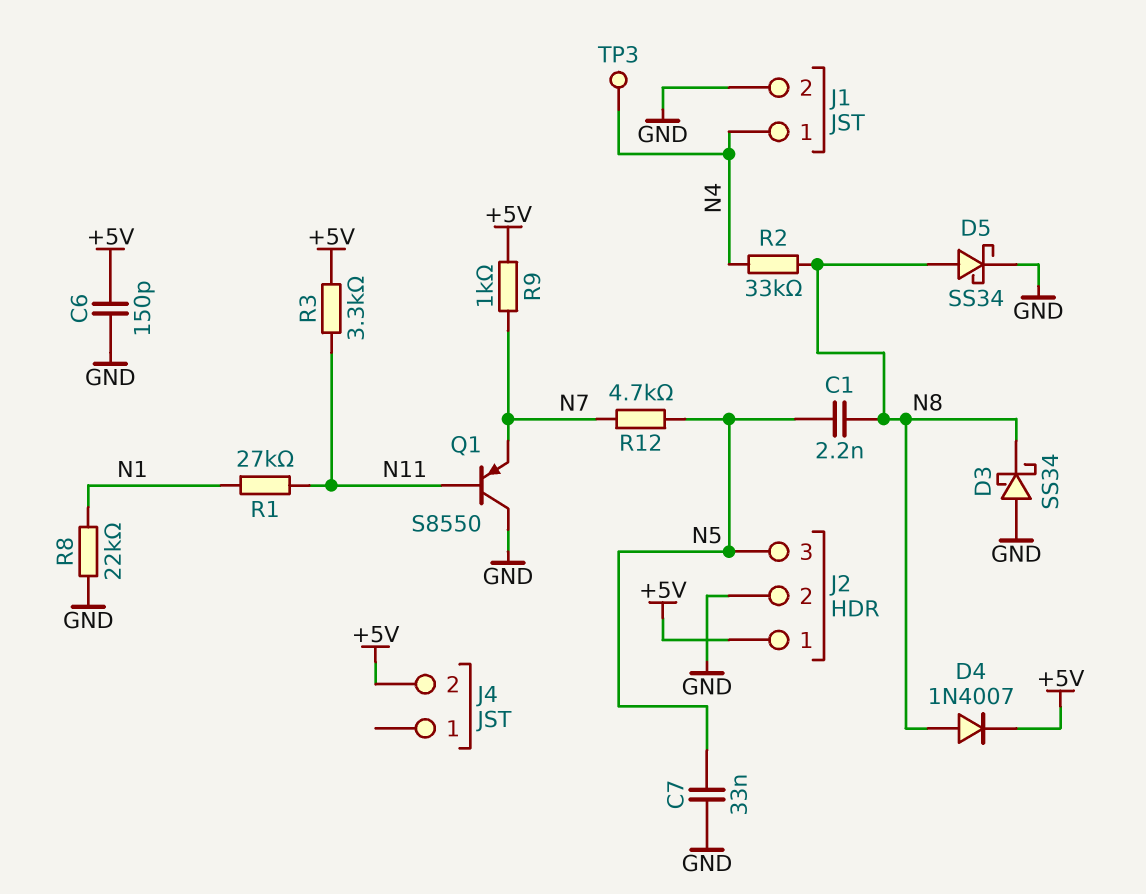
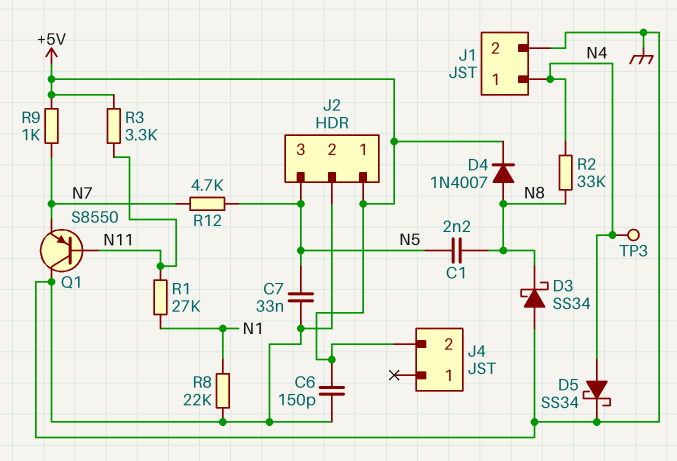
D5: schottky SS34 (A N8, K GND) -> schottky SS34 (A N4, K GND)

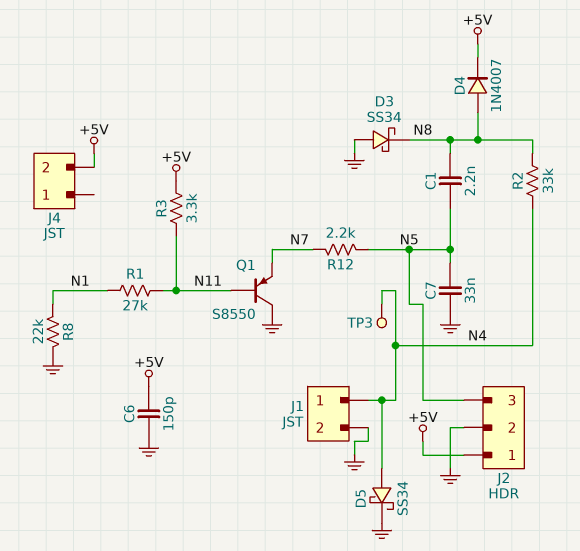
R9: 1k (+5V, N7) -> none
R12: 4.7k (N5, N7) -> 2.2k (N5, N7)

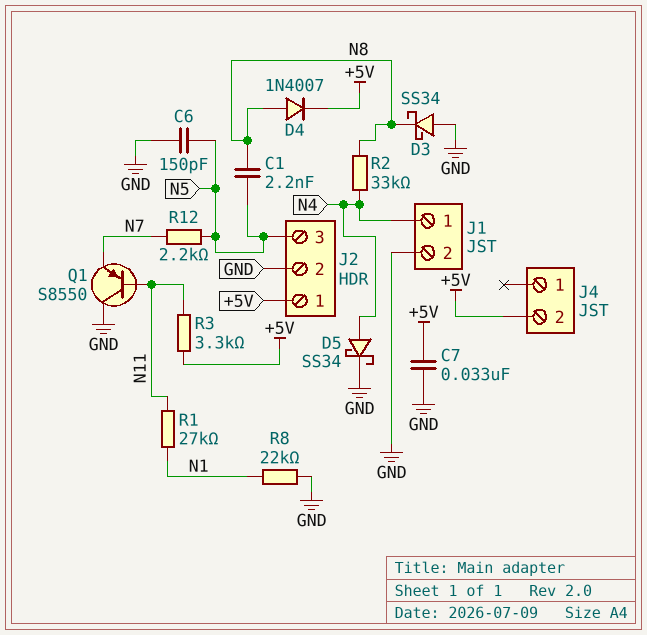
C6: 150pF (+5V, GND) -> 150pF (GND, N5)
C7: 33nF (GND, N5) -> 33nF (+5V, GND)
TP3: test point (N4) -> none

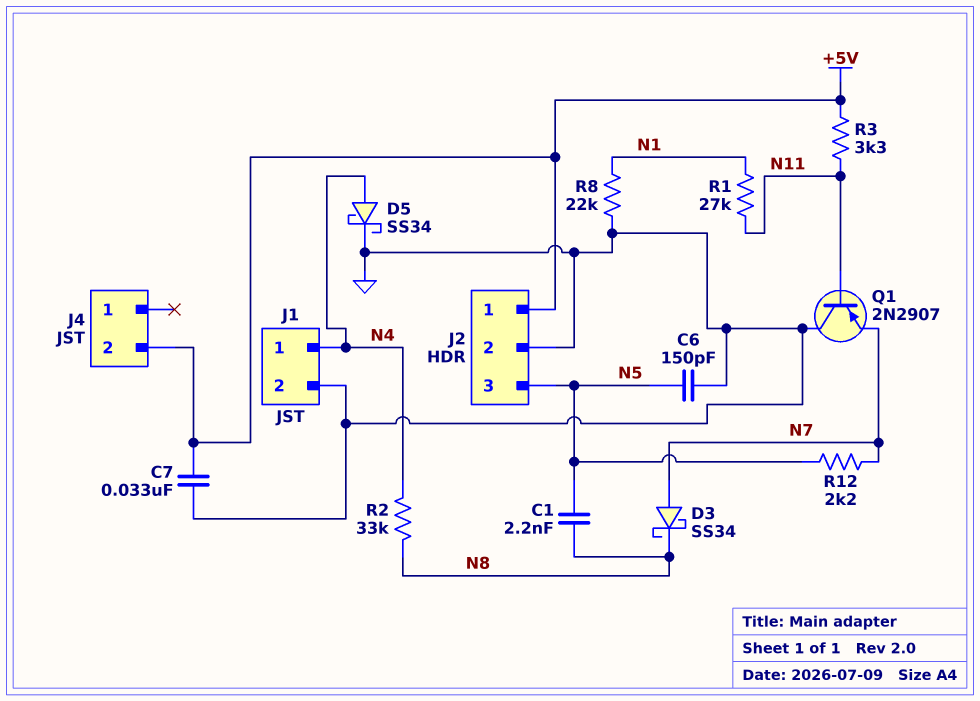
D3: schottky SS34 (A GND, K N8) -> schottky SS34 (A N7, K N8)
D4: diode 1N4007 (A N8, K +5V) -> none
Q1: PNP S8550 (B N11, C GND, E N7) -> PNP 2N2907 (B N11, C GND, E N7)

